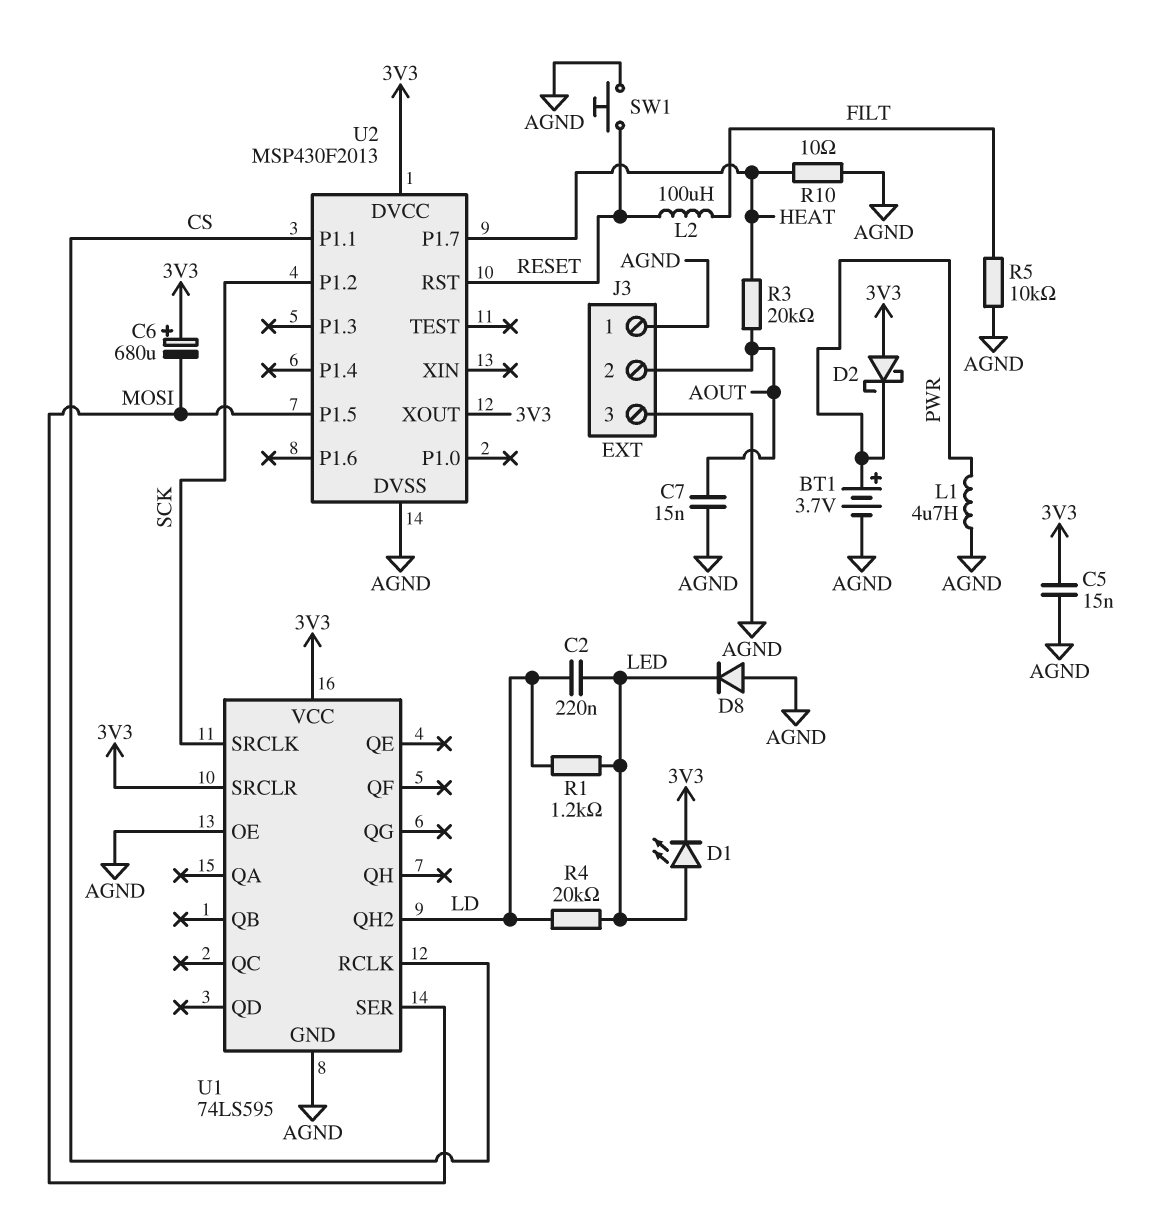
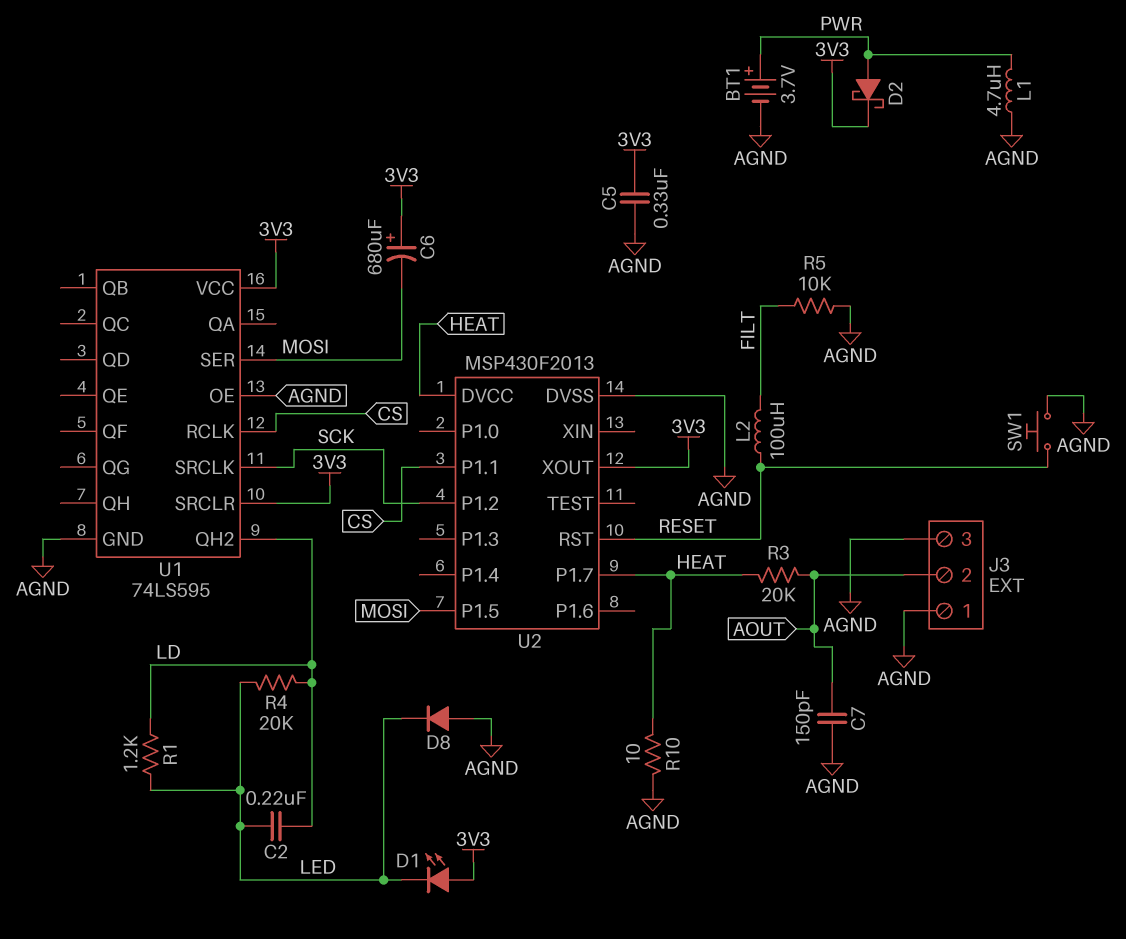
C5: 15nF (3V3, AGND) -> 330nF (3V3, AGND)
C7: 15nF (AGND, AOUT) -> 150pF (AGND, AOUT)
D1: LED (A LED, K 3V3) -> LED (A 3V3, K LED)
D2: schottky (A 3V3, K PWR) -> schottky (A PWR, K 3V3)
U2 pin DVCC: 3V3 -> HEAT

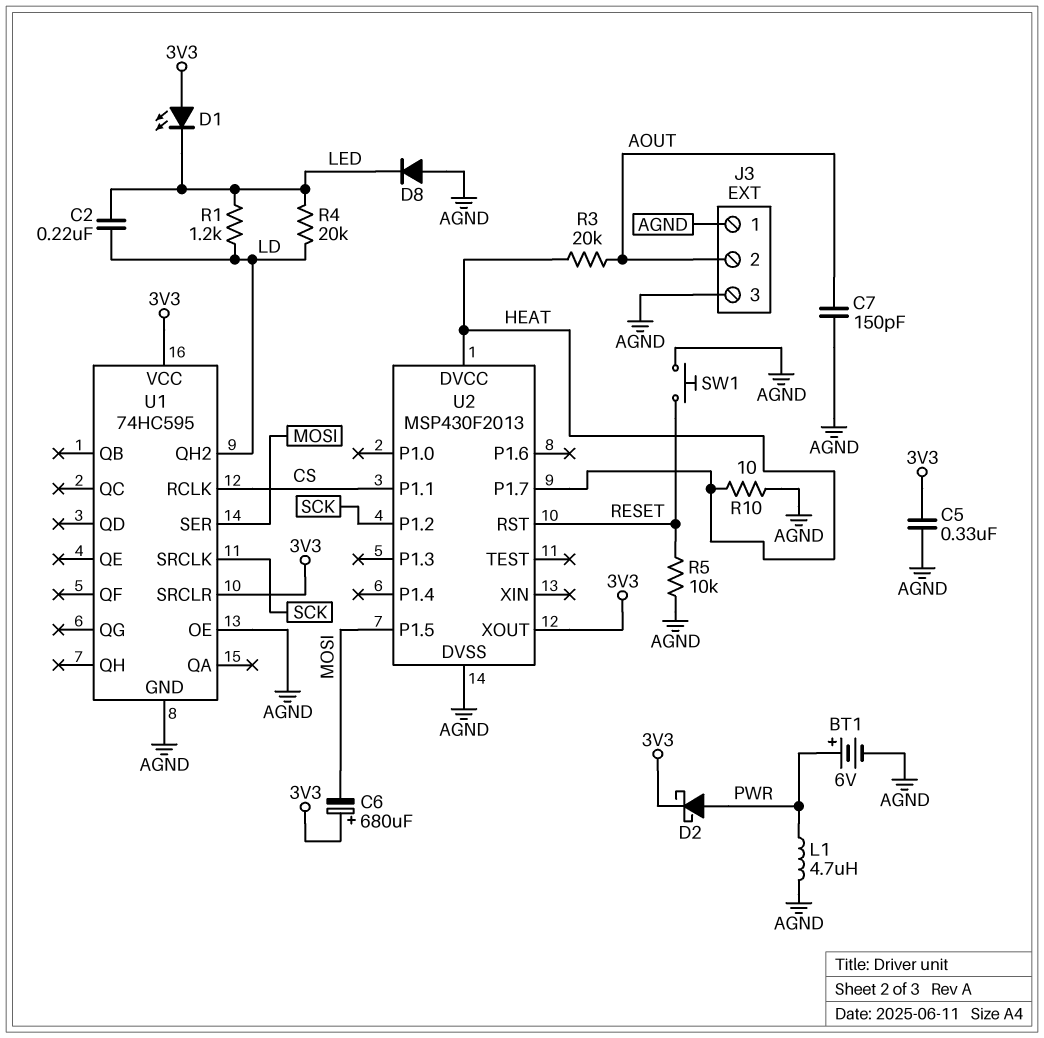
BT1: 3.7V (plus PWR, minus AGND) -> 6V (plus PWR, minus AGND)
L2: 100uH (FILT, RESET) -> none
R5: 10k (AGND, FILT) -> 10k (AGND, RESET)
U1: 74LS595 -> 74HC595

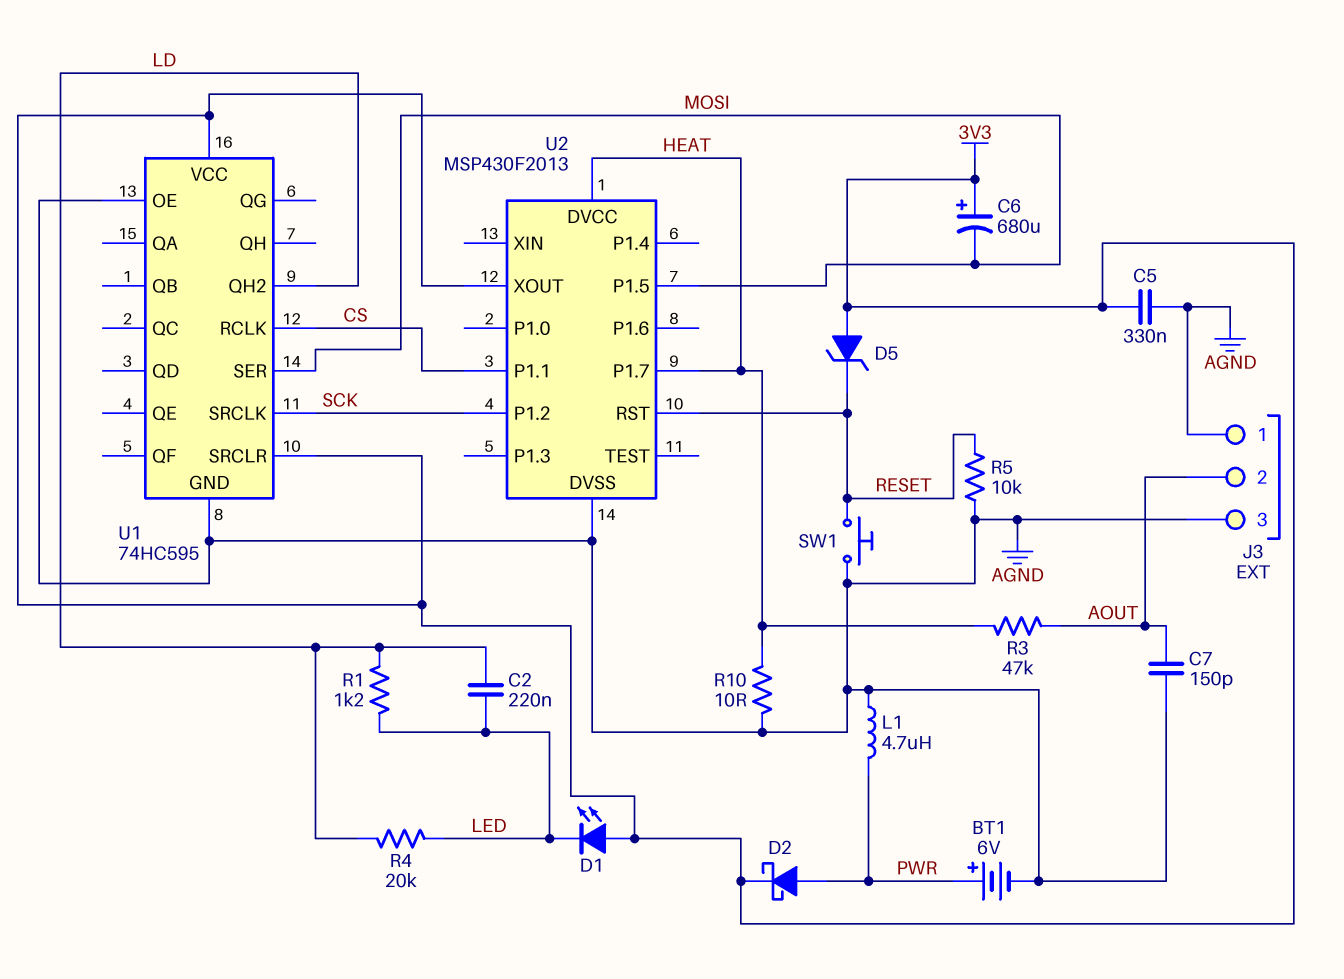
D5: none -> zener (A 3V3, K RESET)
D8: diode (A AGND, K LED) -> none
R3: 20k (AOUT, HEAT) -> 47k (AOUT, HEAT)

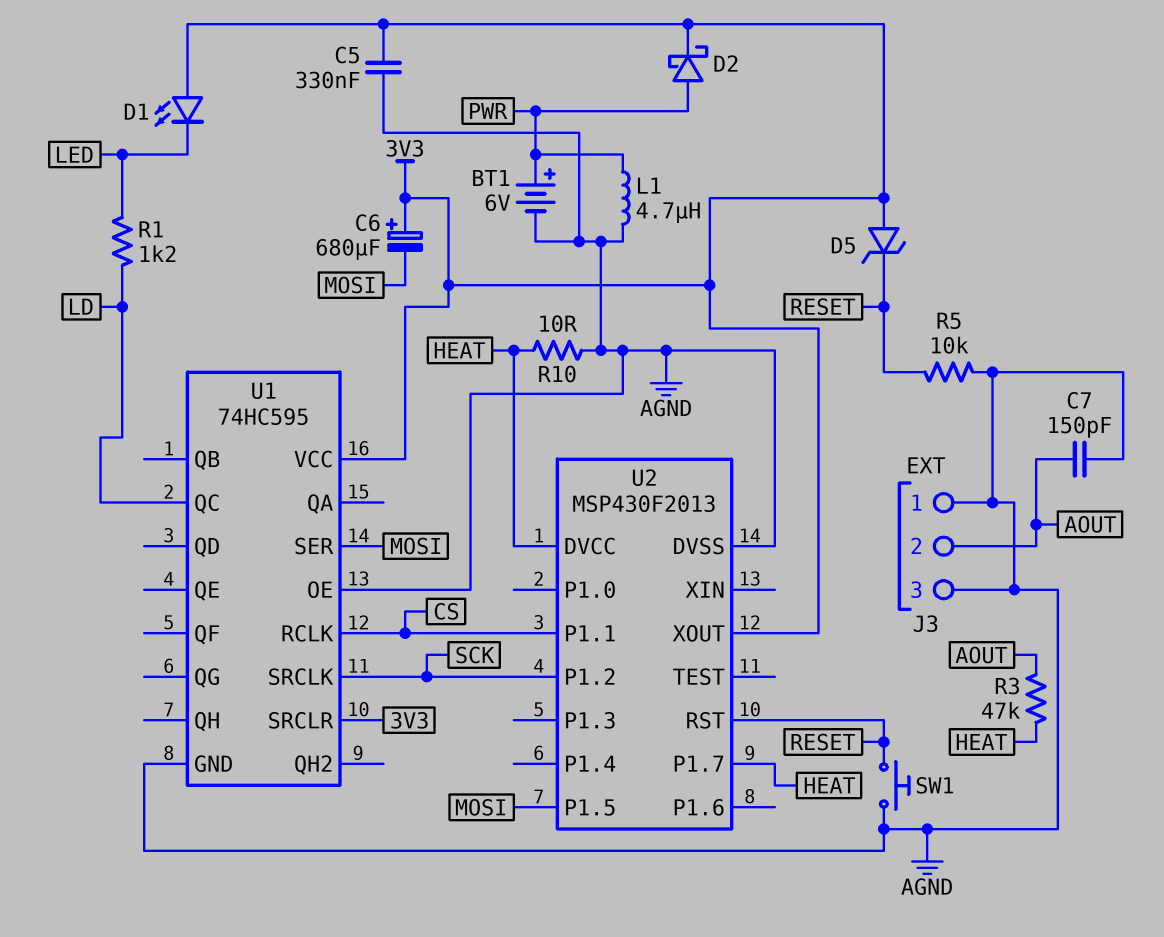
C2: 220nF (LD, LED) -> none
R4: 20k (LD, LED) -> none
U1 pin QC: none -> LD
U1 pin QH2: LD -> none

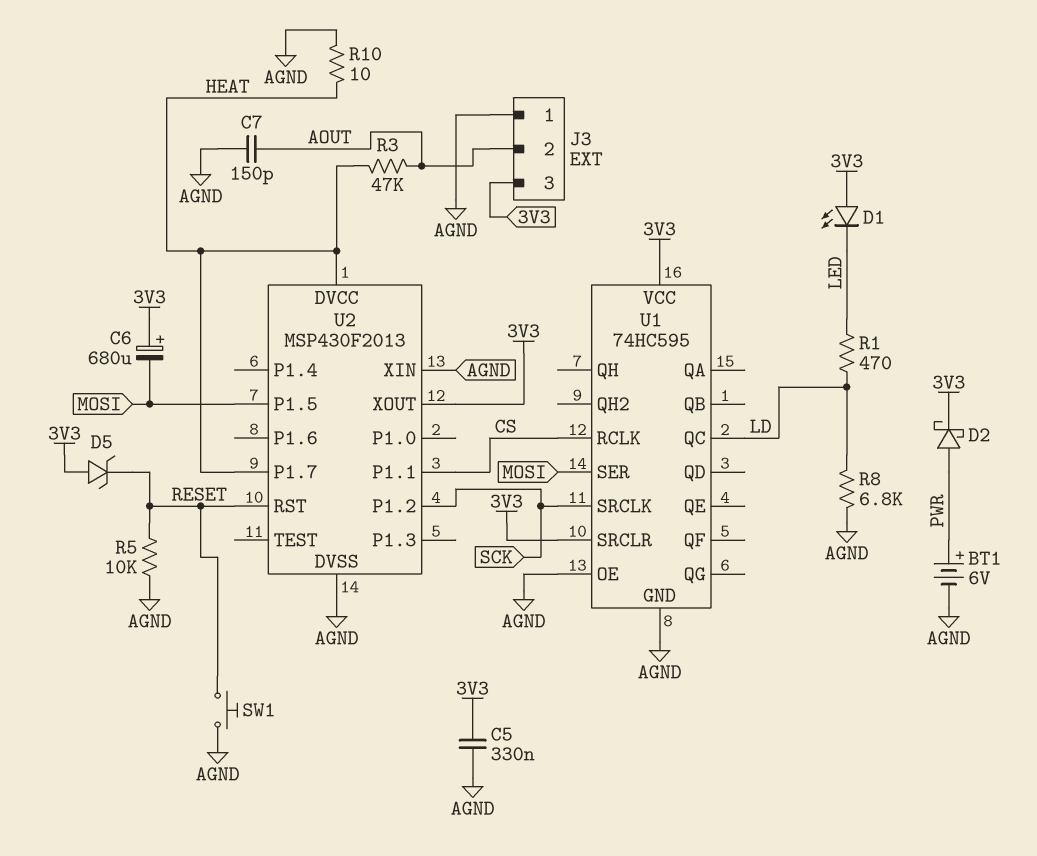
J3 pin 3: AGND -> 3V3
L1: 4.7uH (AGND, PWR) -> none
R1: 1.2k (LD, LED) -> 470 (LD, LED)
R8: none -> 6.8k (AGND, LD)
U2 pin XIN: none -> AGND

